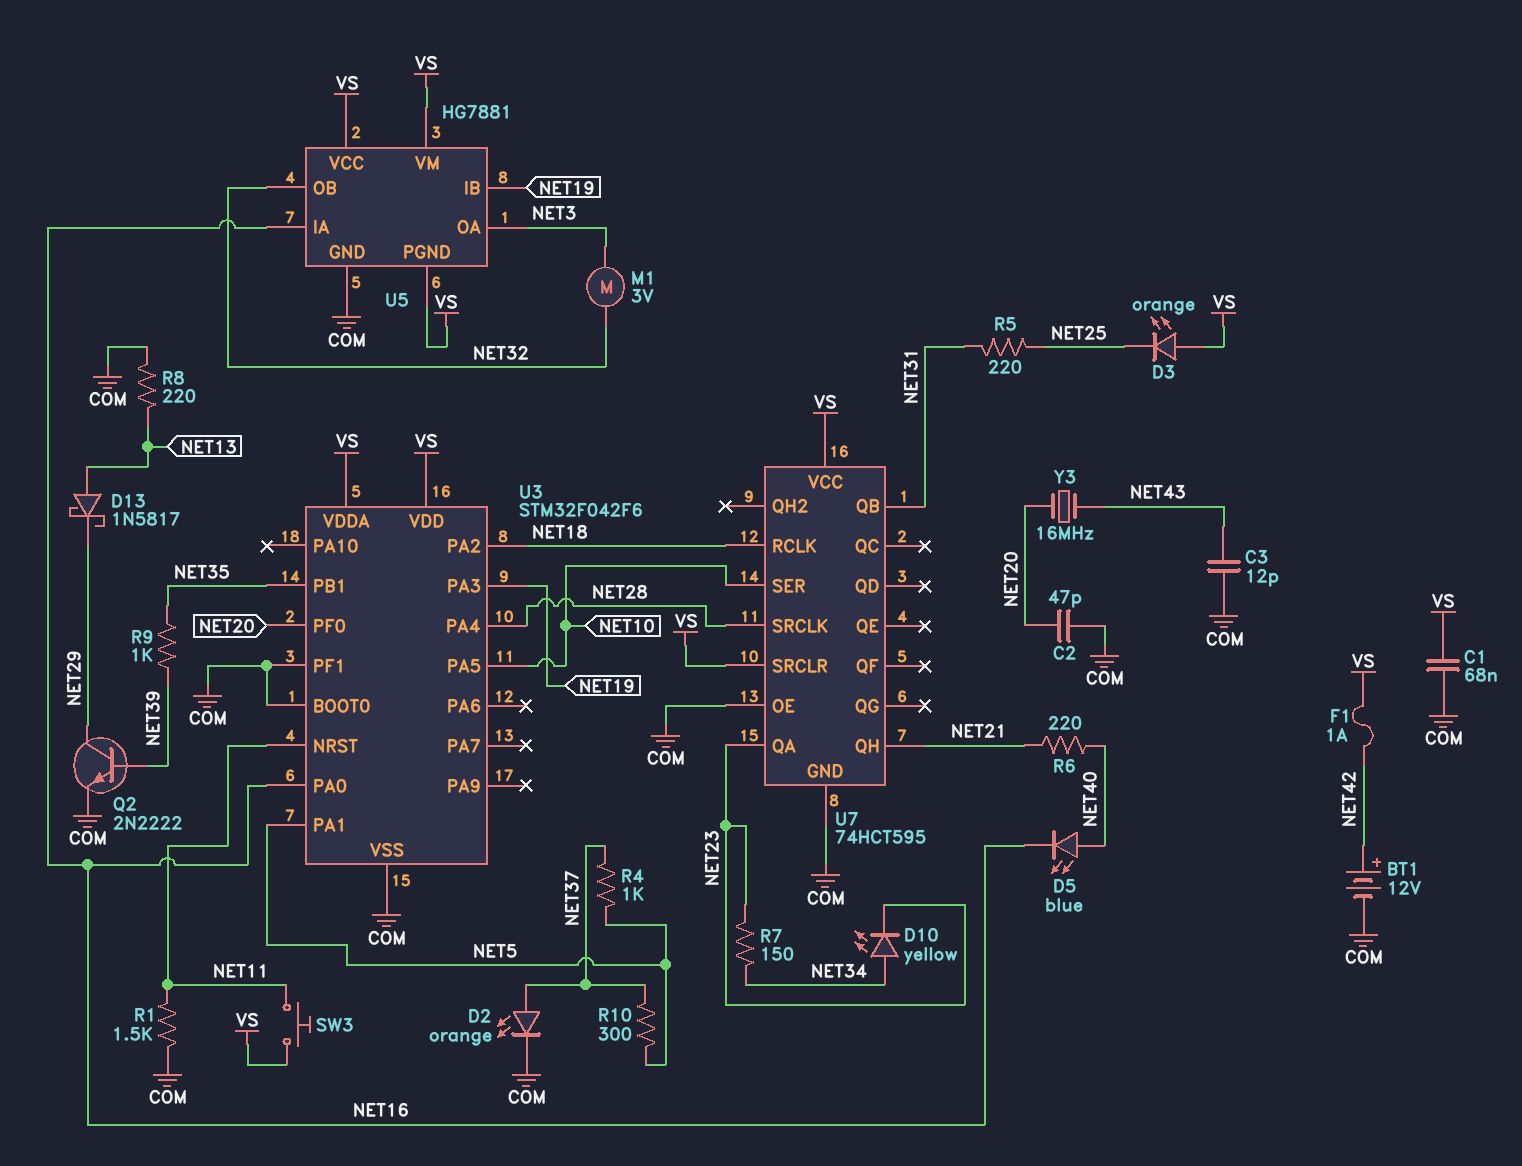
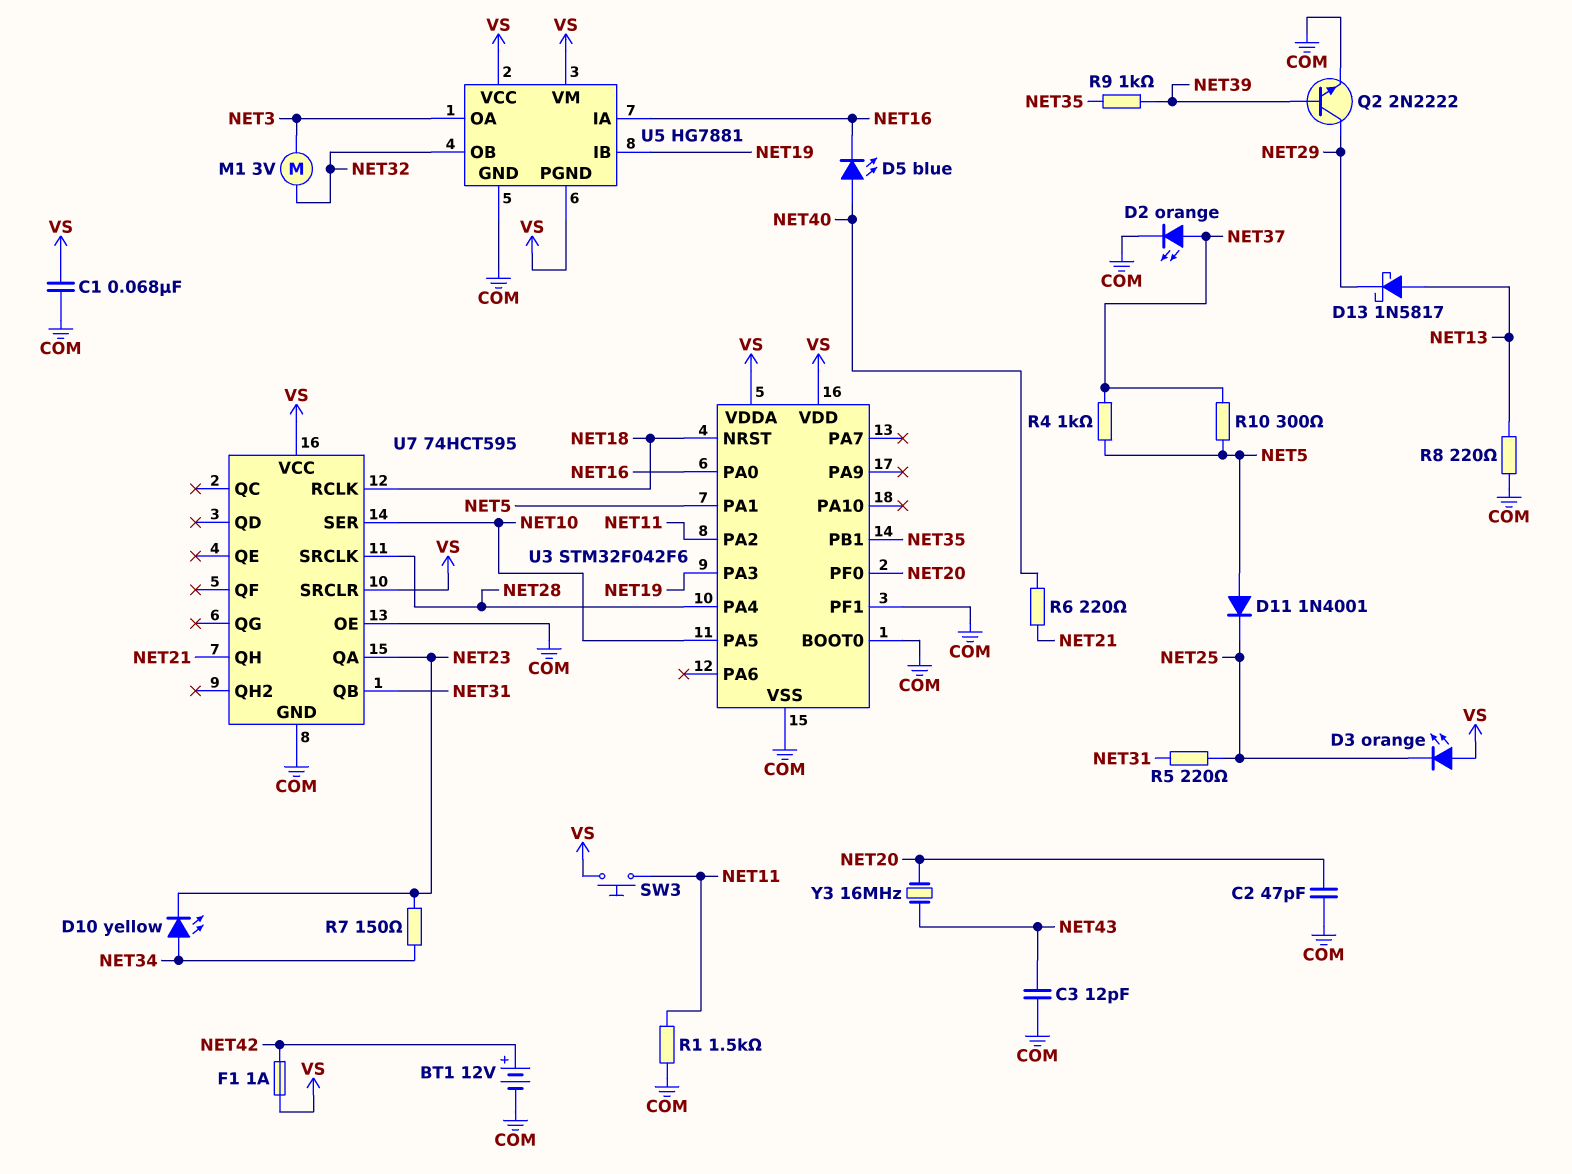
D11: none -> diode 1N4001 (A NET5, K NET25)
U3 pin NRST: NET11 -> NET18
U3 pin PA2: NET18 -> NET11

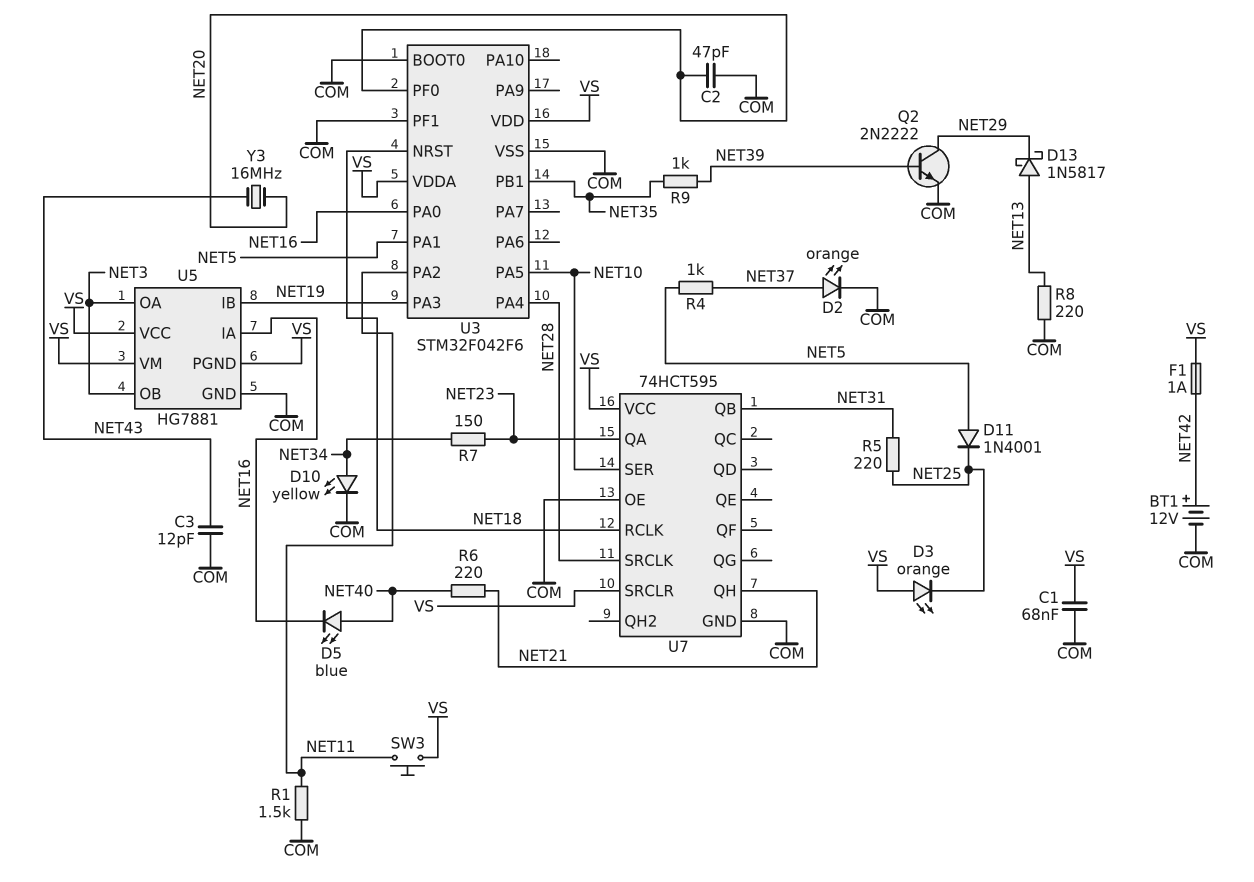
D10: LED yellow (A NET34, K NET23) -> LED yellow (A NET34, K COM)
M1: motor 3V (NET3, NET32) -> none
R10: 300 (NET5, NET37) -> none
U5 pin OB: NET32 -> NET3

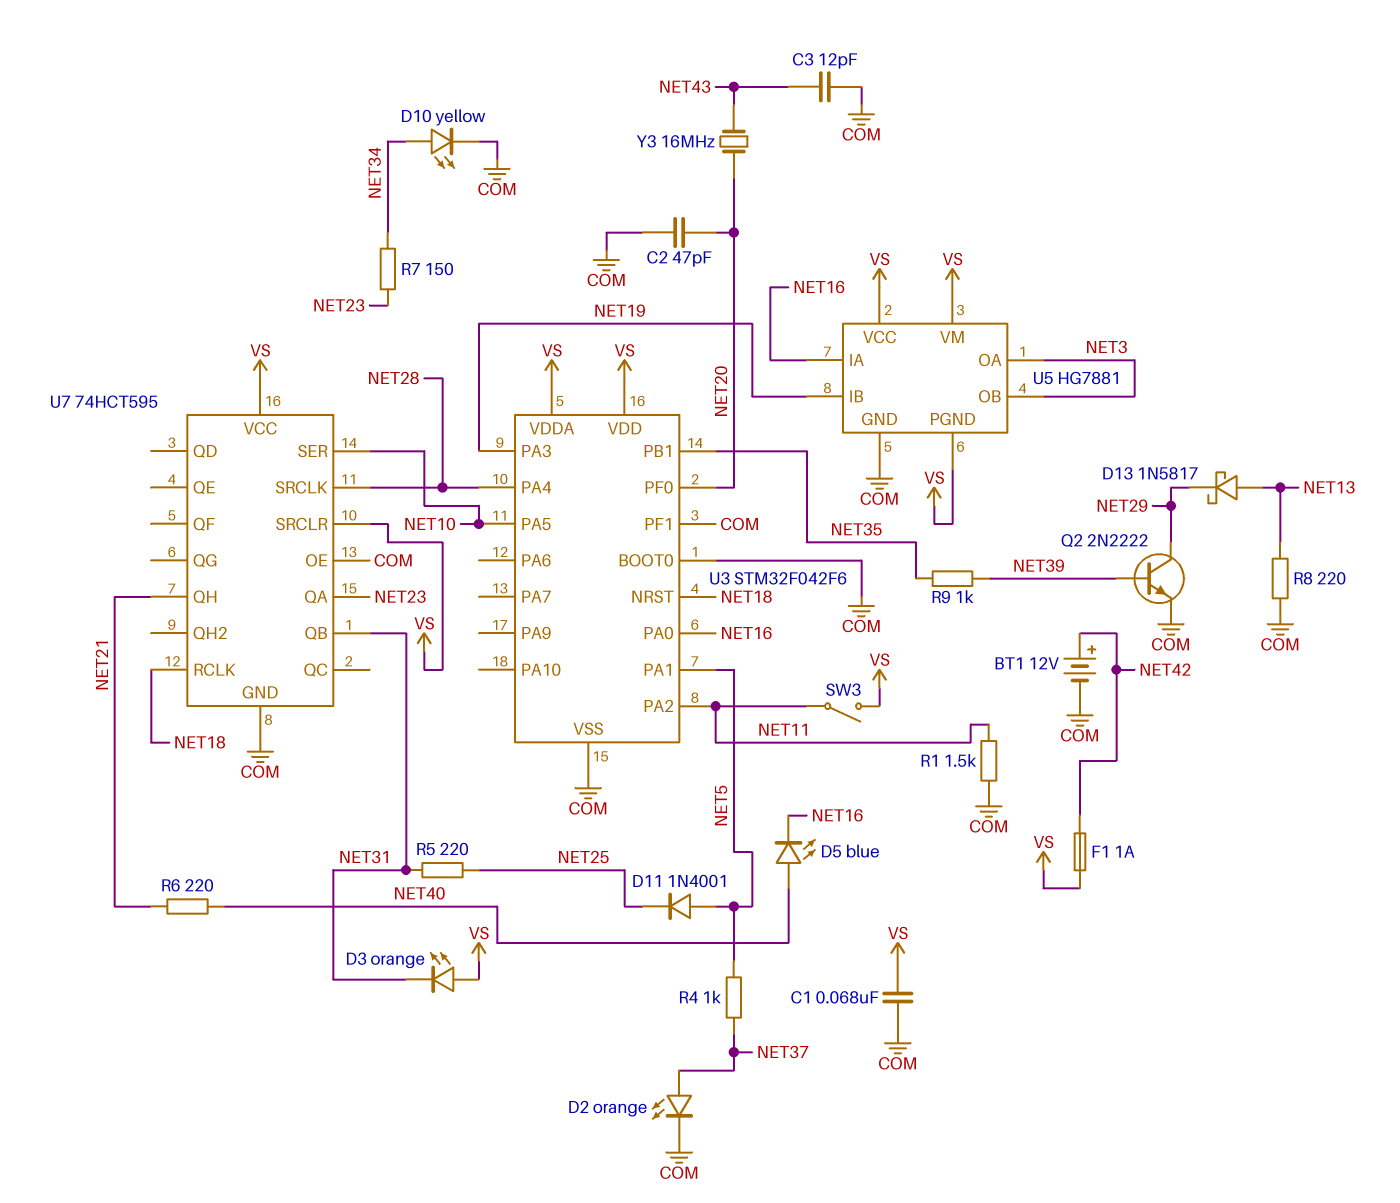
D3: LED orange (A VS, K NET25) -> LED orange (A VS, K NET31)
SW3: button (NET11, VS) -> switch (NET11, VS)

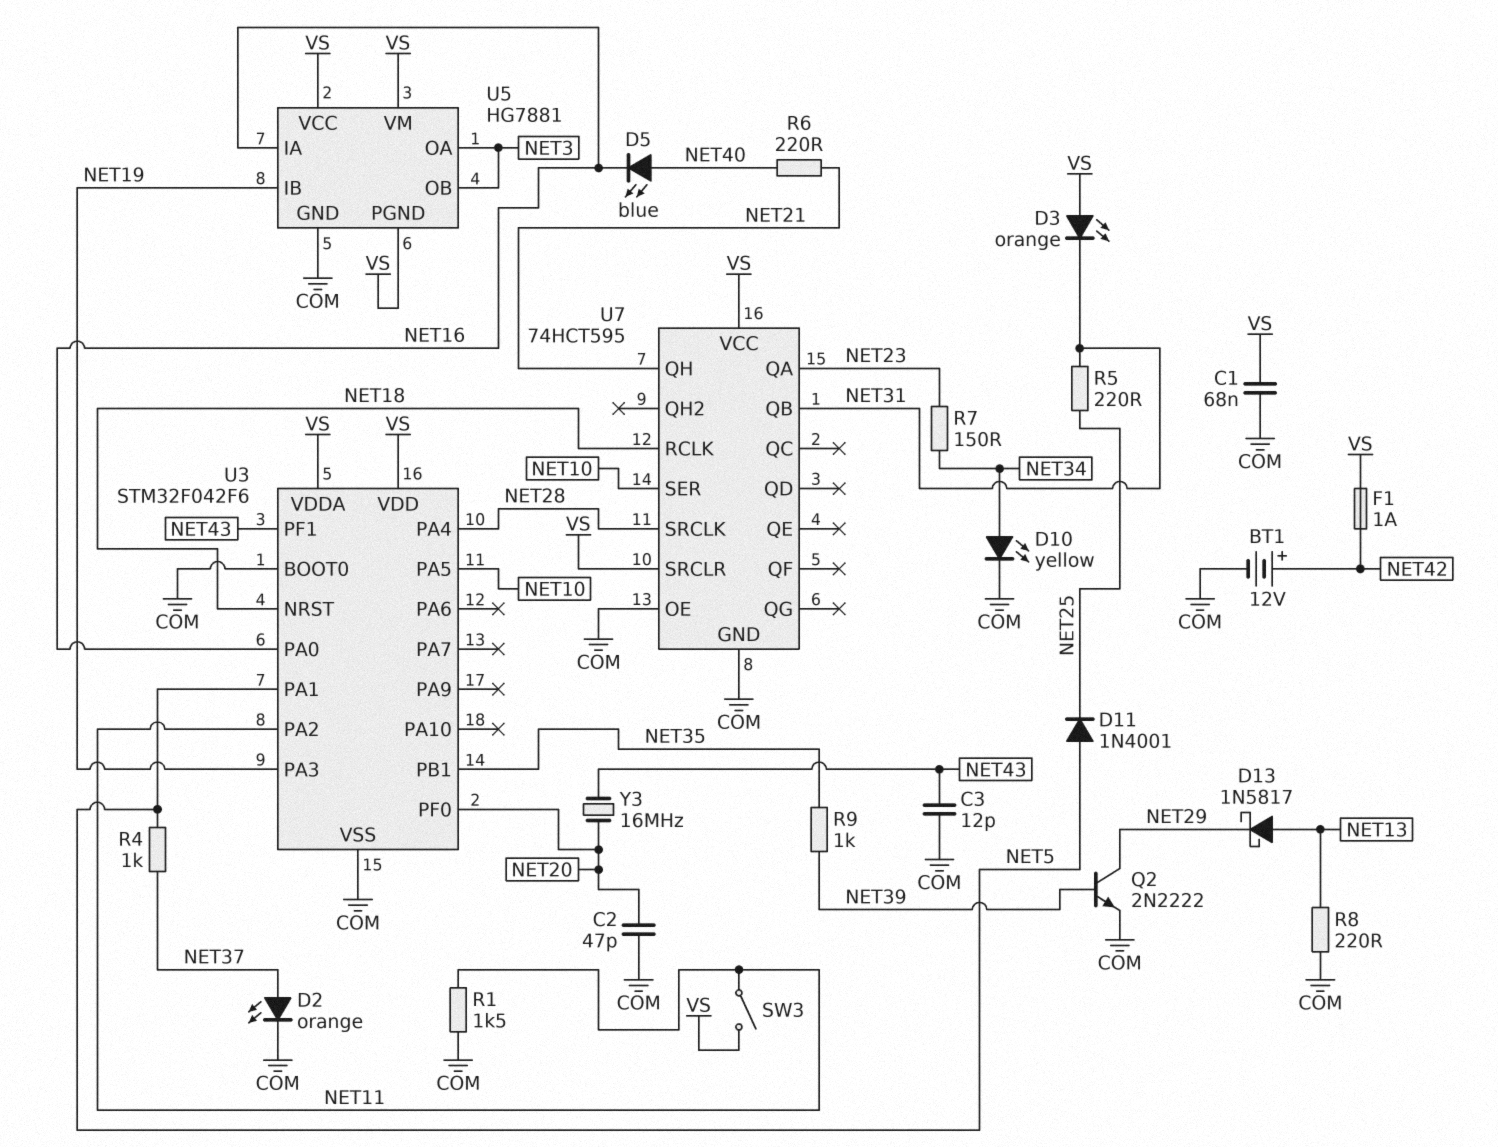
U3 pin PF1: COM -> NET43

